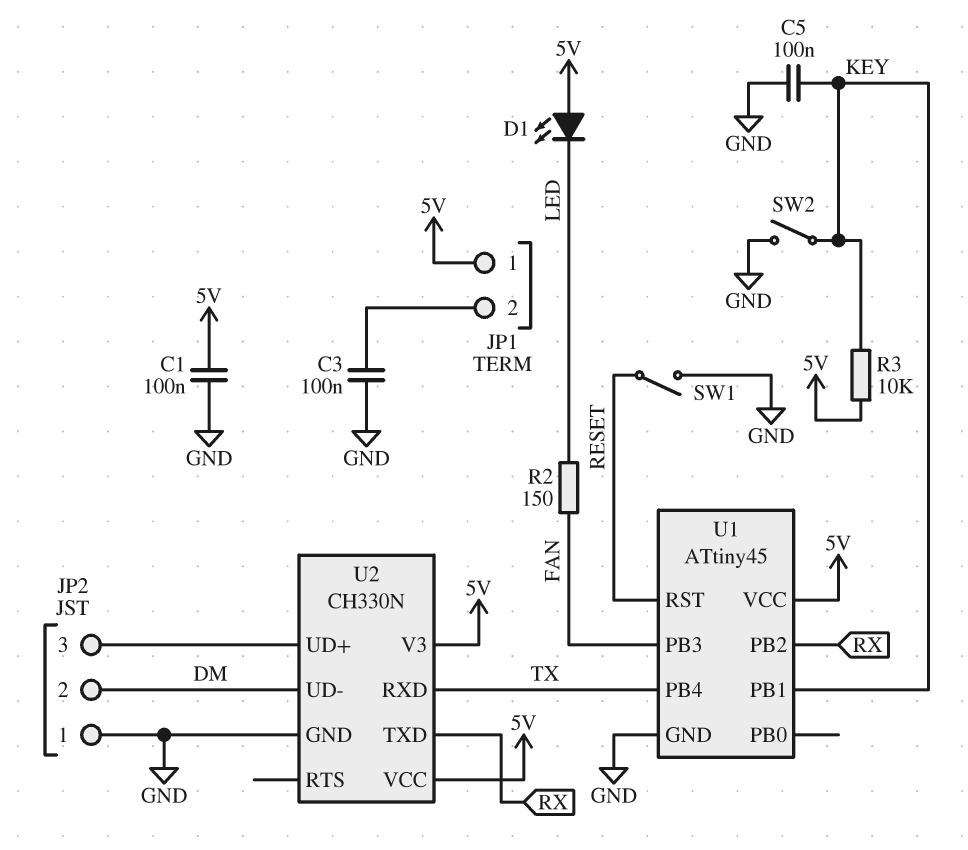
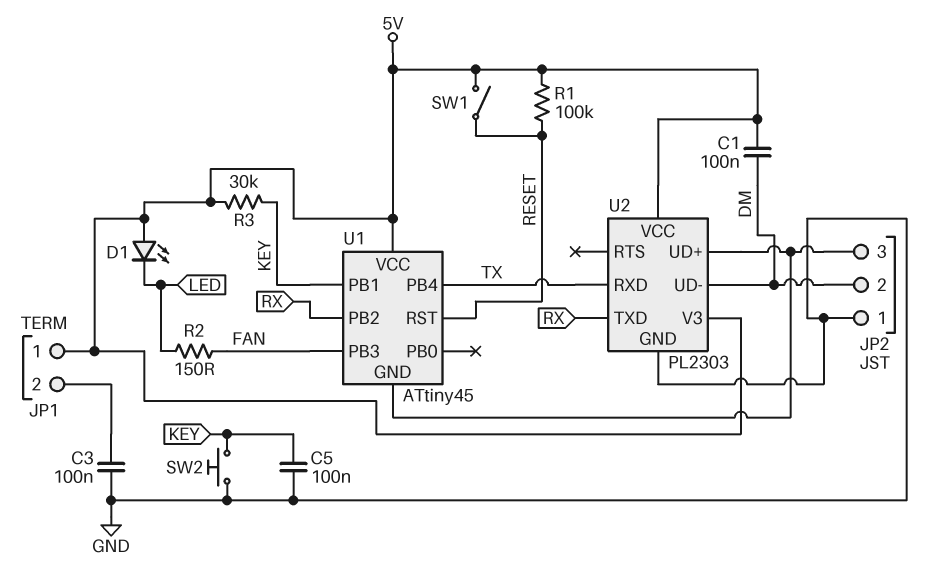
C1: 100nF (5V, GND) -> 100nF (5V, DM)
R1: none -> 100k (5V, RESET)
R3: 10k (5V, KEY) -> 30k (5V, KEY)
SW1: switch (GND, RESET) -> switch (5V, RESET)
SW2: switch (GND, KEY) -> button (GND, KEY)
U1 pin GND: GND -> JP2/3
U2: CH330N -> PL2303

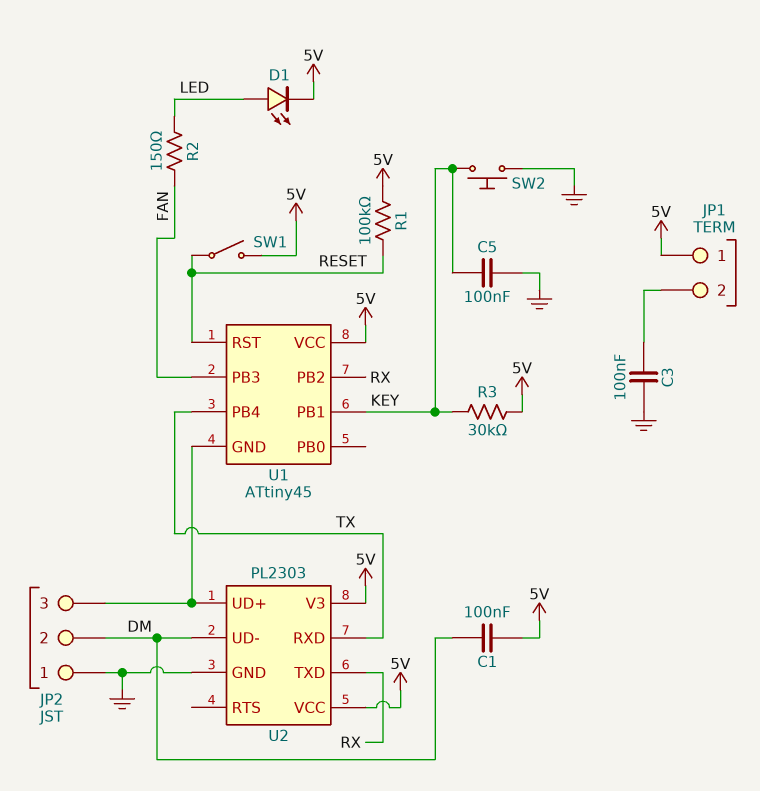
D1: LED (A 5V, K LED) -> LED (A LED, K 5V)

